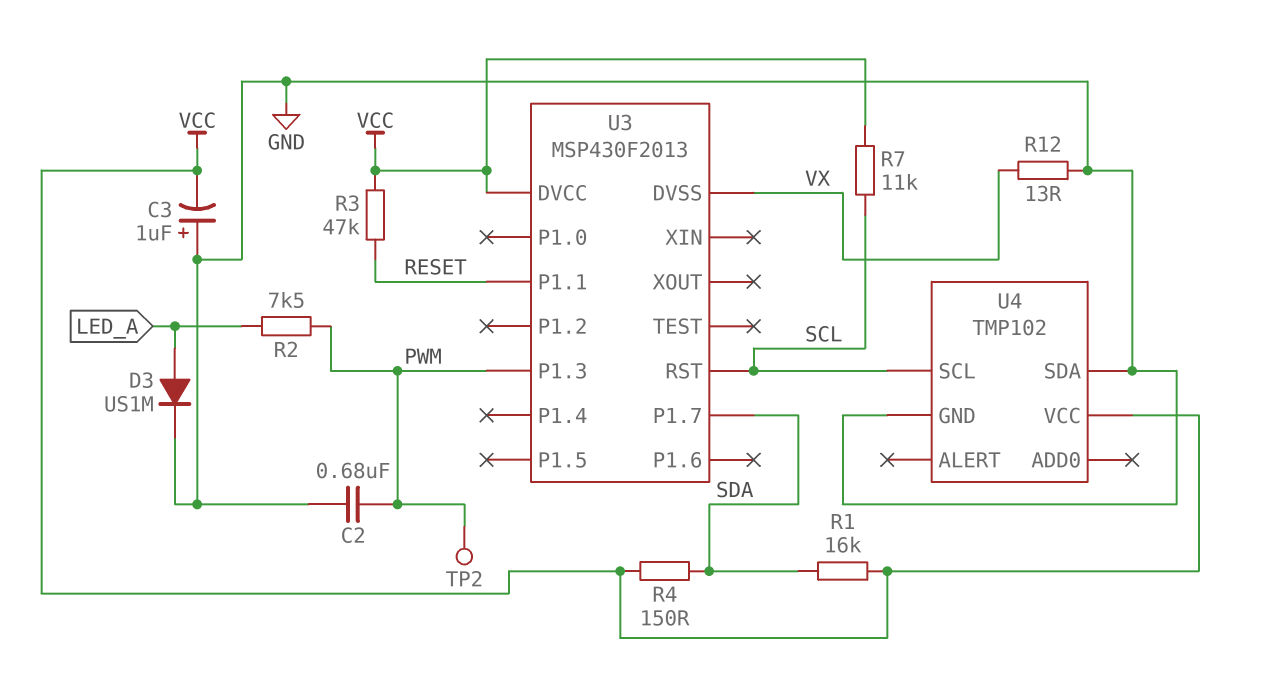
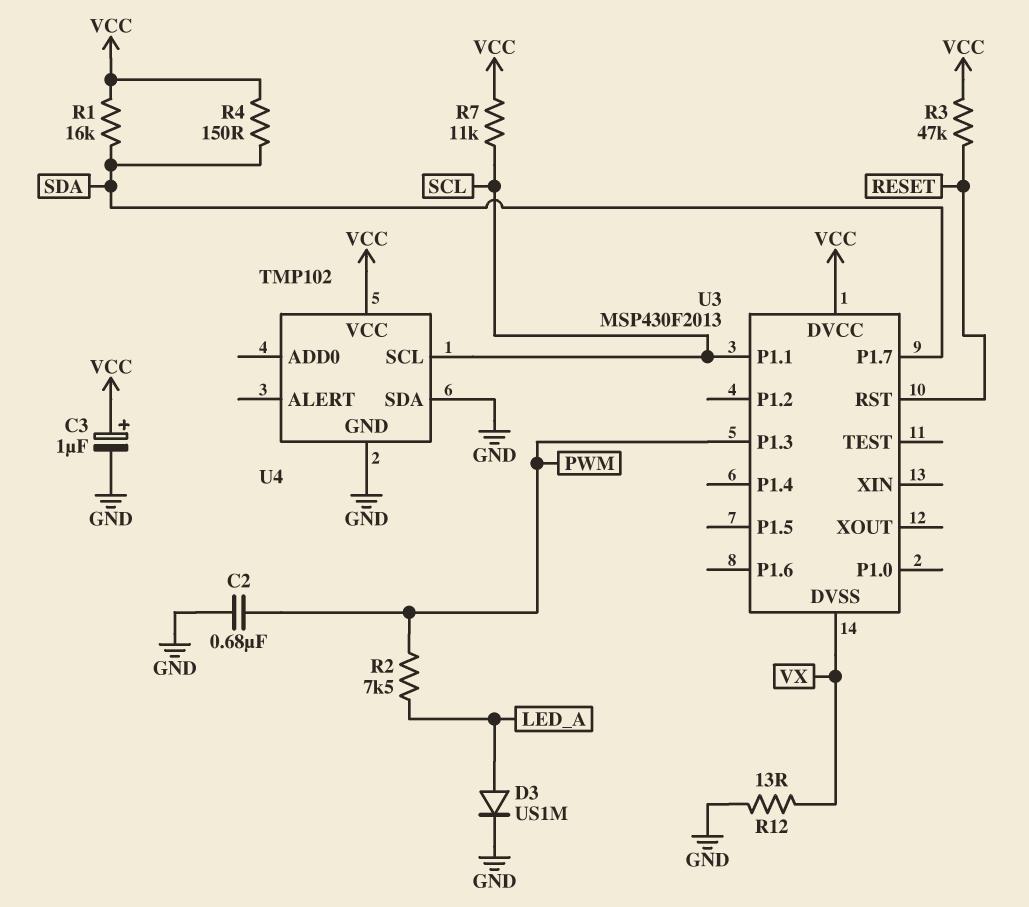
C3: 1uF (plus GND, minus VCC) -> 1uF (plus VCC, minus GND)
TP2: test point (PWM) -> none
U3 pin P1.1: RESET -> SCL
U3 pin RST: SCL -> RESET

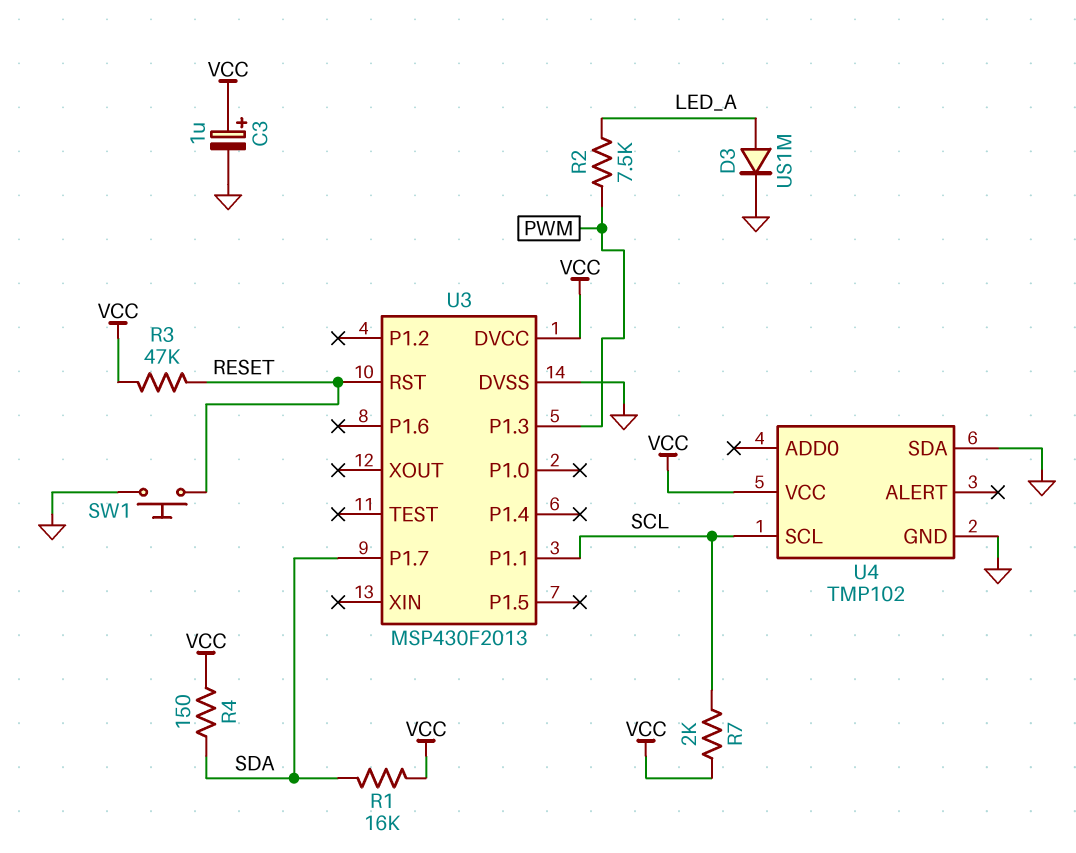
C2: 680nF (GND, PWM) -> none
R7: 11k (SCL, VCC) -> 2k (SCL, VCC)
R12: 13 (GND, VX) -> none
SW1: none -> button (GND, RESET)
U3 pin DVSS: VX -> GND

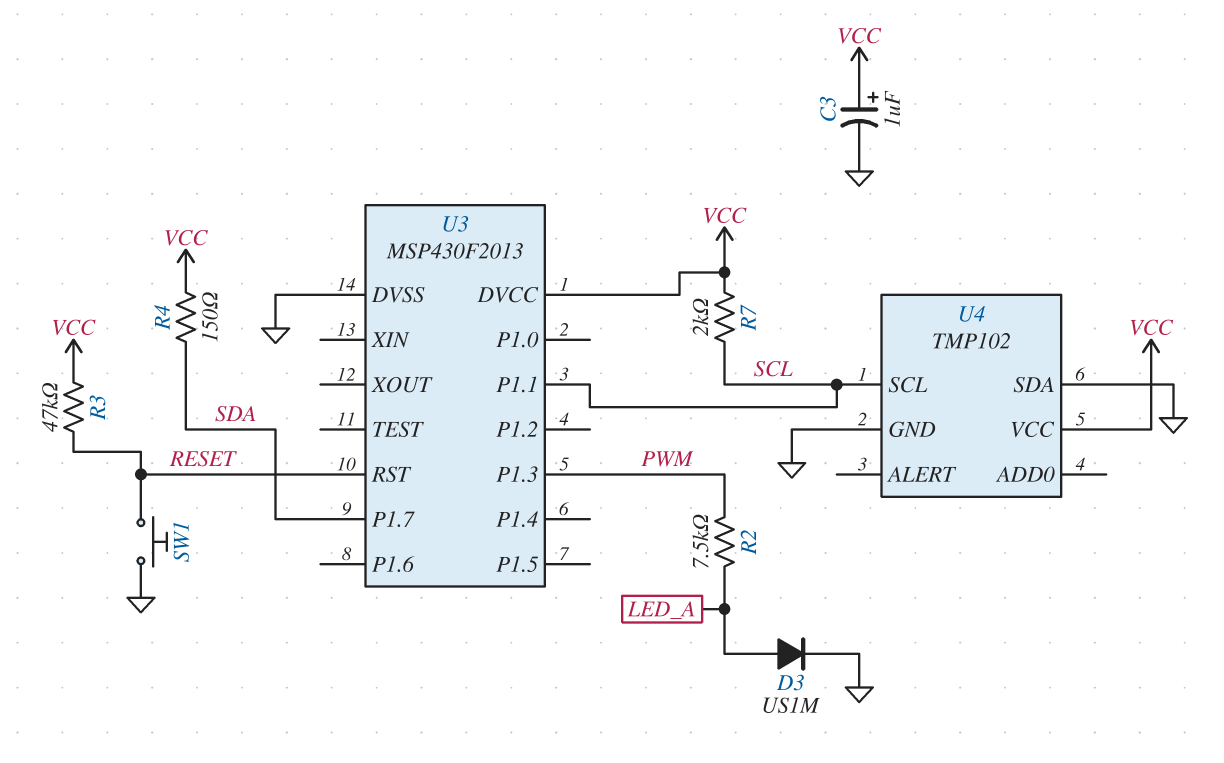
R1: 16k (SDA, VCC) -> none

